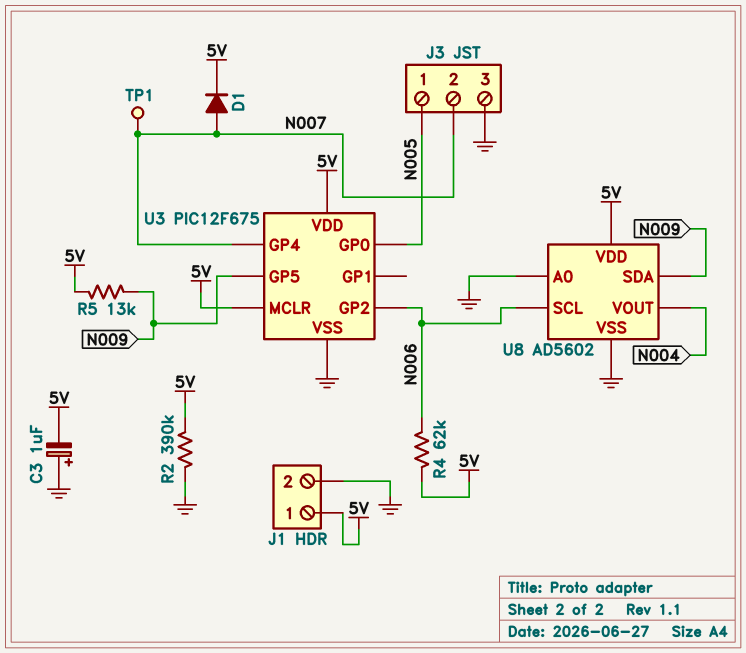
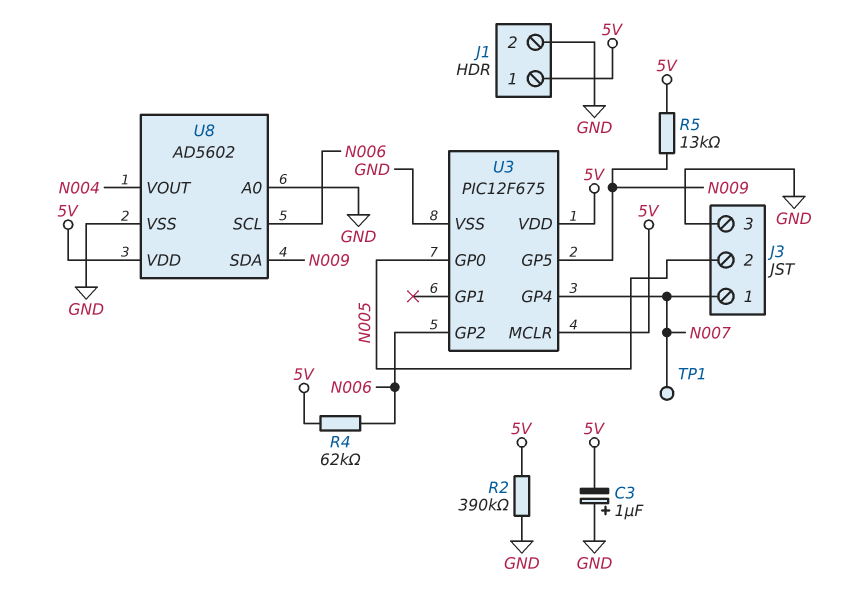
D1: diode (A N007, K 5V) -> none
J3 pin 1: N005 -> N007
J3 pin 2: N007 -> N005

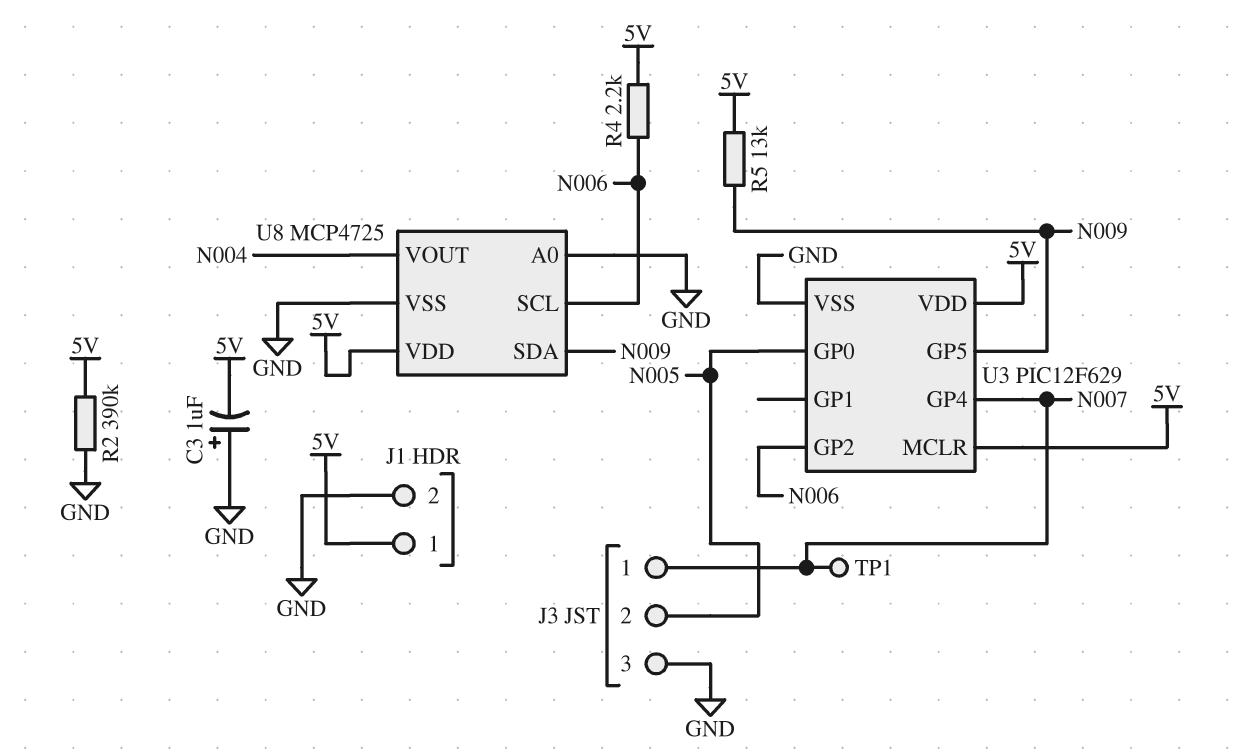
R4: 62k (5V, N006) -> 2.2k (5V, N006)
U3: PIC12F675 -> PIC12F629
U8: AD5602 -> MCP4725

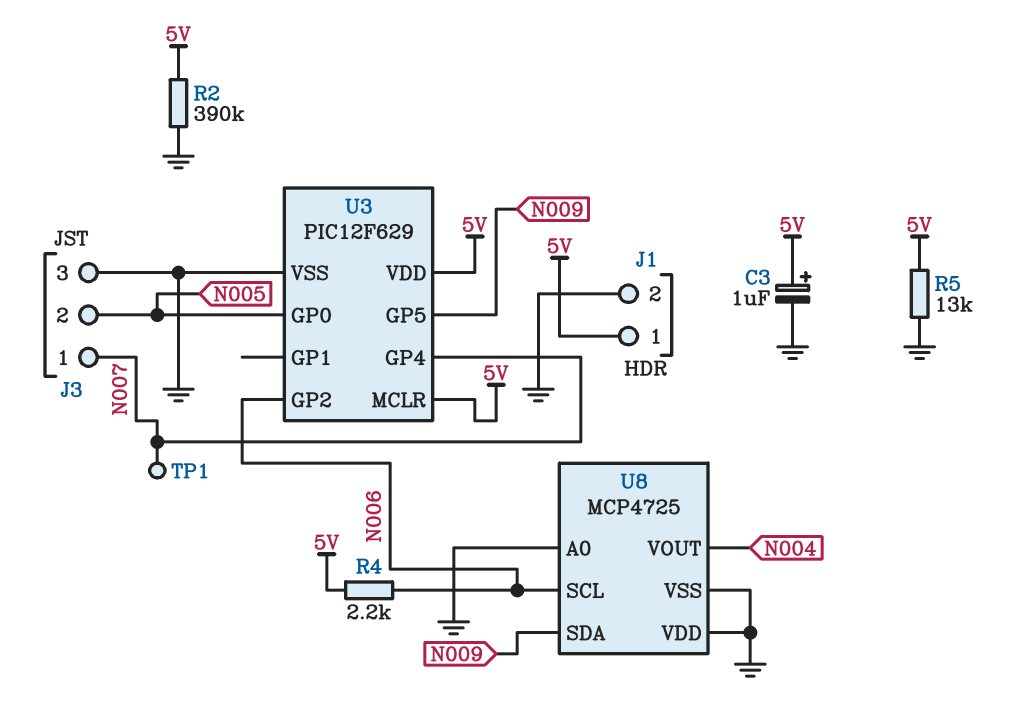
C3: 1uF (plus GND, minus 5V) -> 1uF (plus 5V, minus GND)
R5: 13k (5V, N009) -> 13k (5V, GND)
U8 pin VDD: 5V -> GND

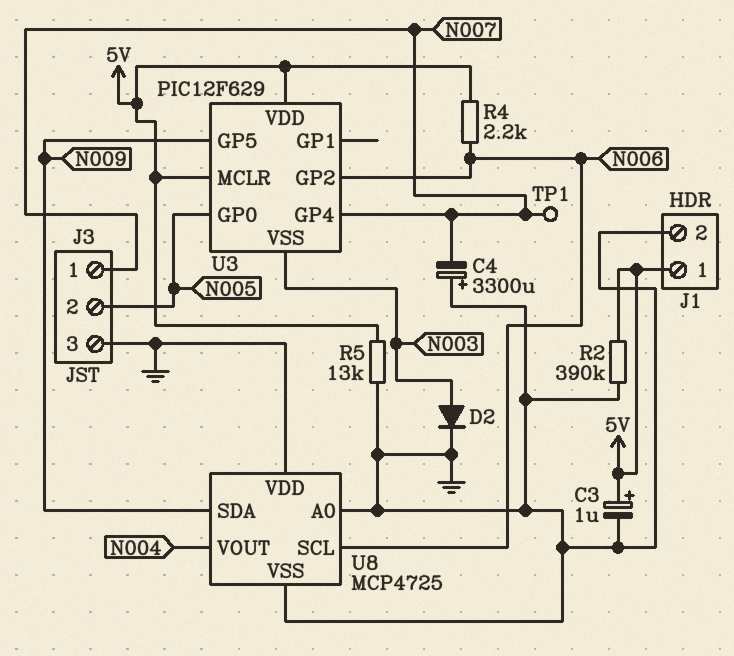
C4: none -> 3300uF (plus GND, minus N007)
D2: none -> diode (A N003, K GND)
U3 pin VSS: GND -> N003

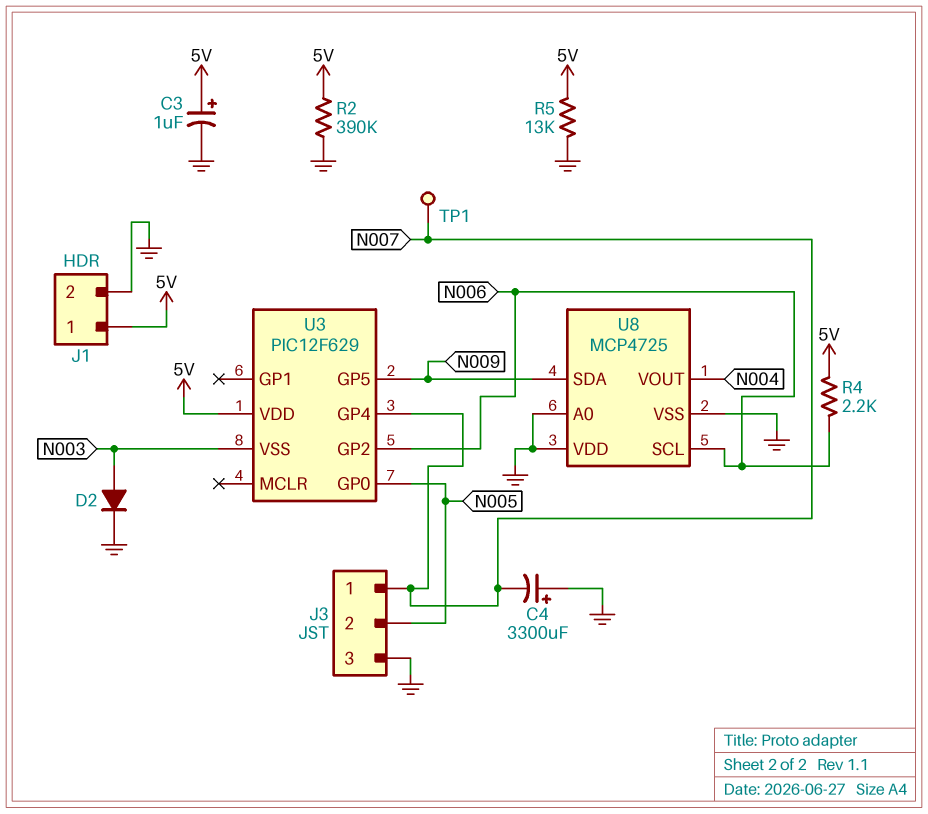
U3 pin MCLR: 5V -> none

